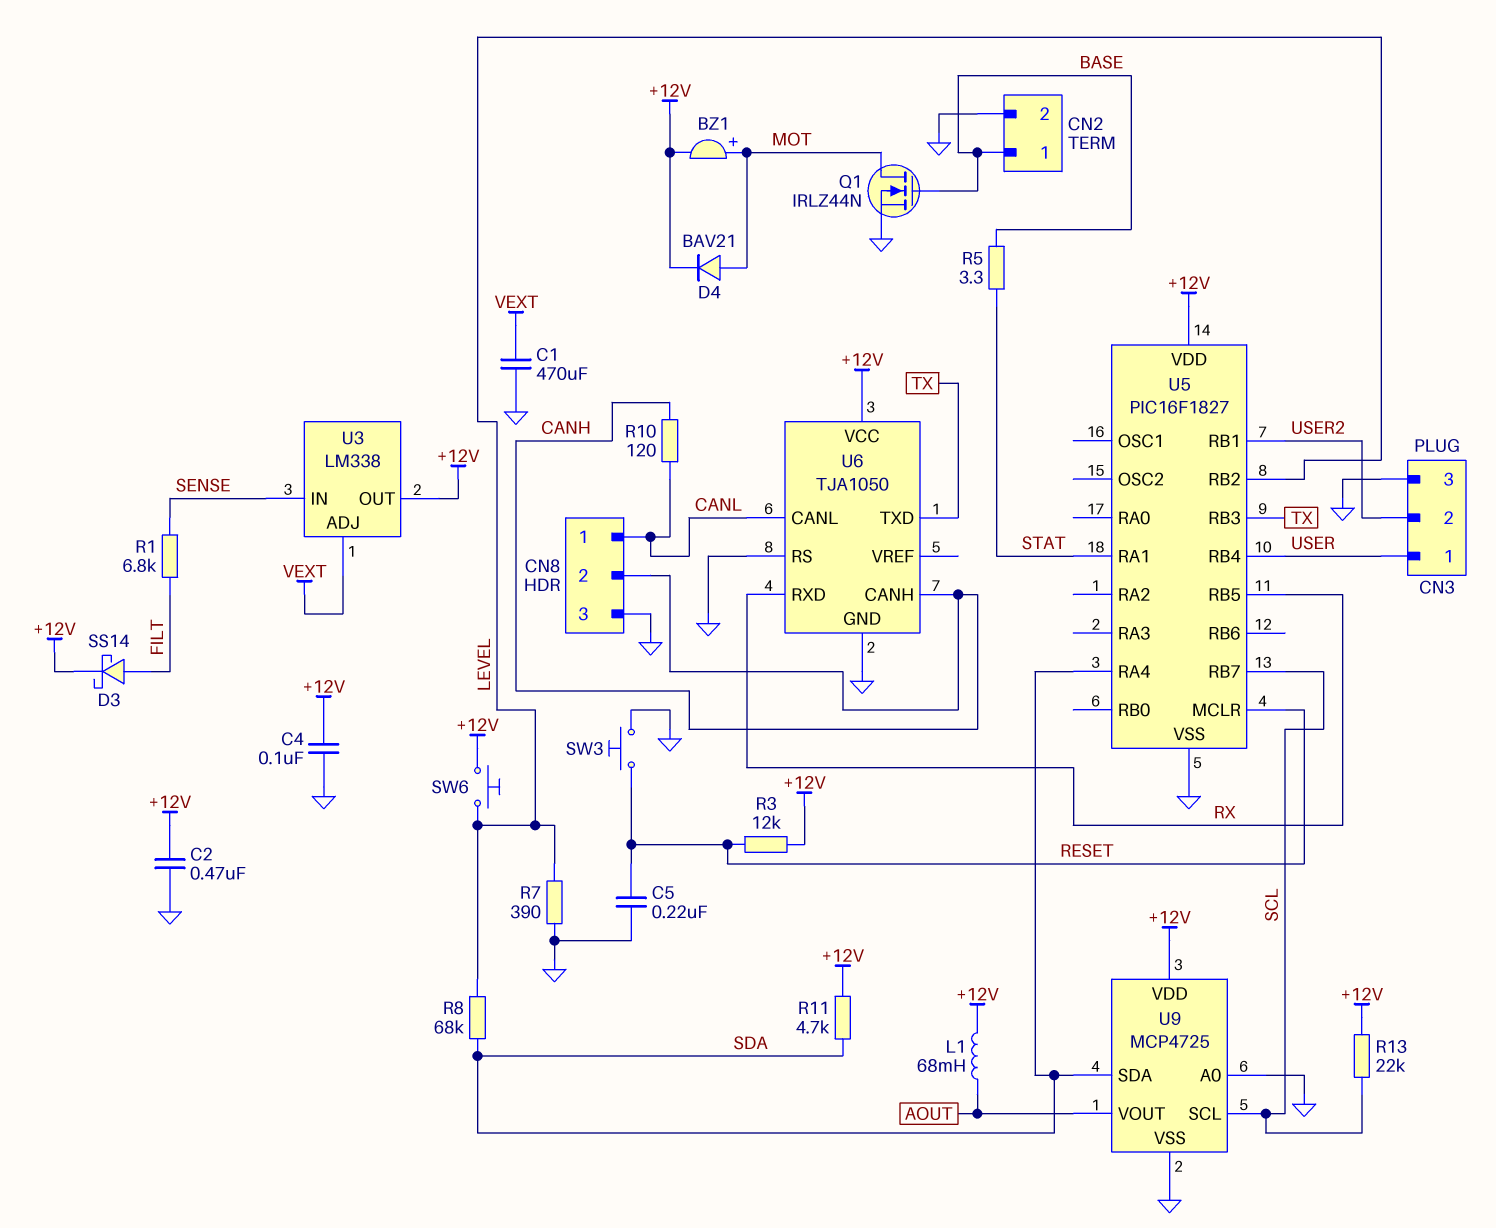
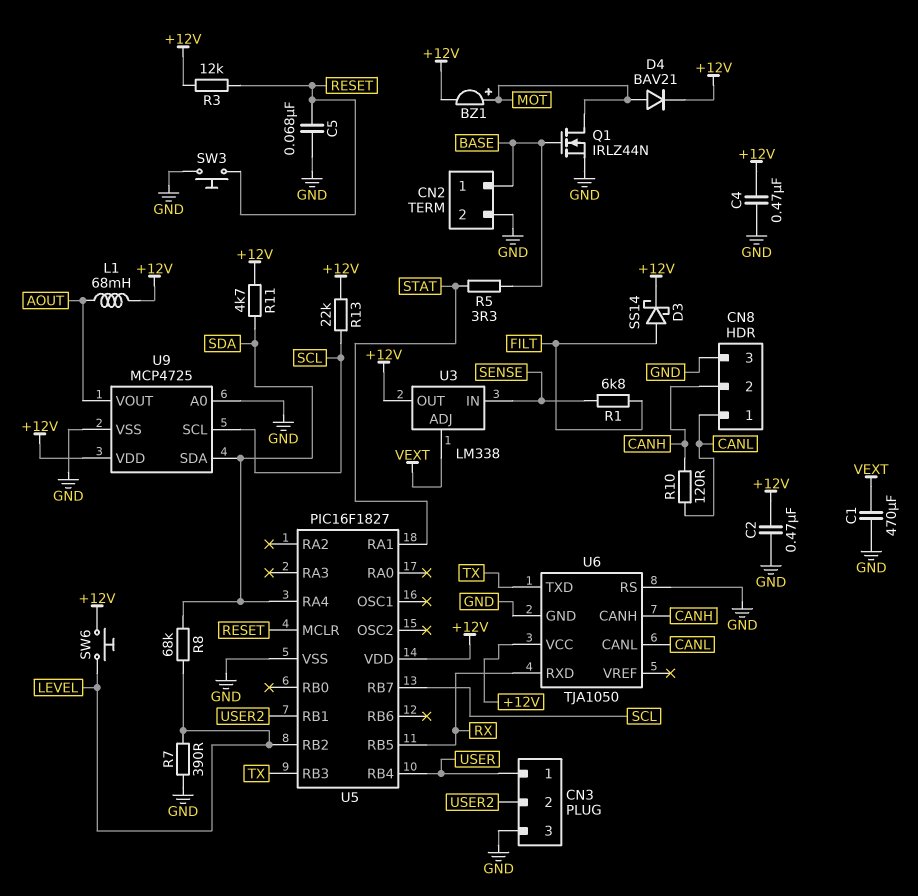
C4: 100nF (+12V, GND) -> 470nF (+12V, GND)
C5: 220nF (GND, RESET) -> 68nF (GND, RESET)

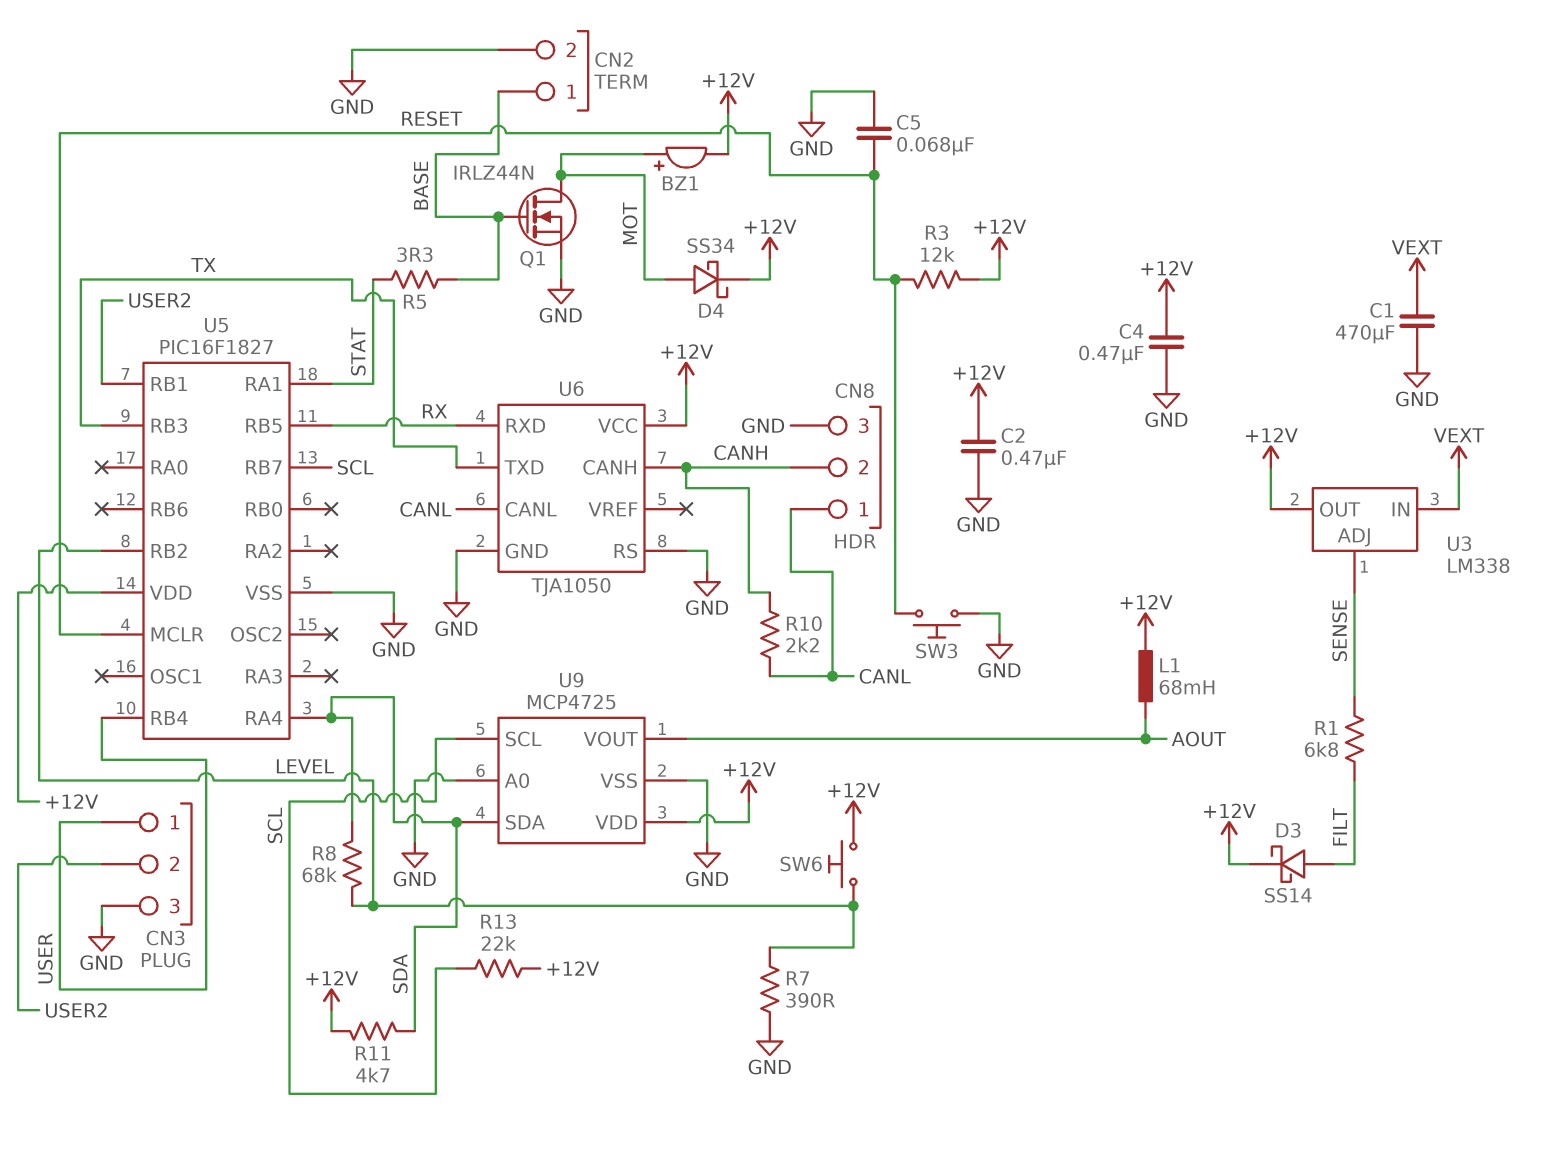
D4: diode BAV21 (A MOT, K +12V) -> schottky SS34 (A MOT, K +12V)
R10: 120 (CANH, CANL) -> 2.2k (CANH, CANL)
U3 pin ADJ: VEXT -> SENSE
U3 pin IN: SENSE -> VEXT

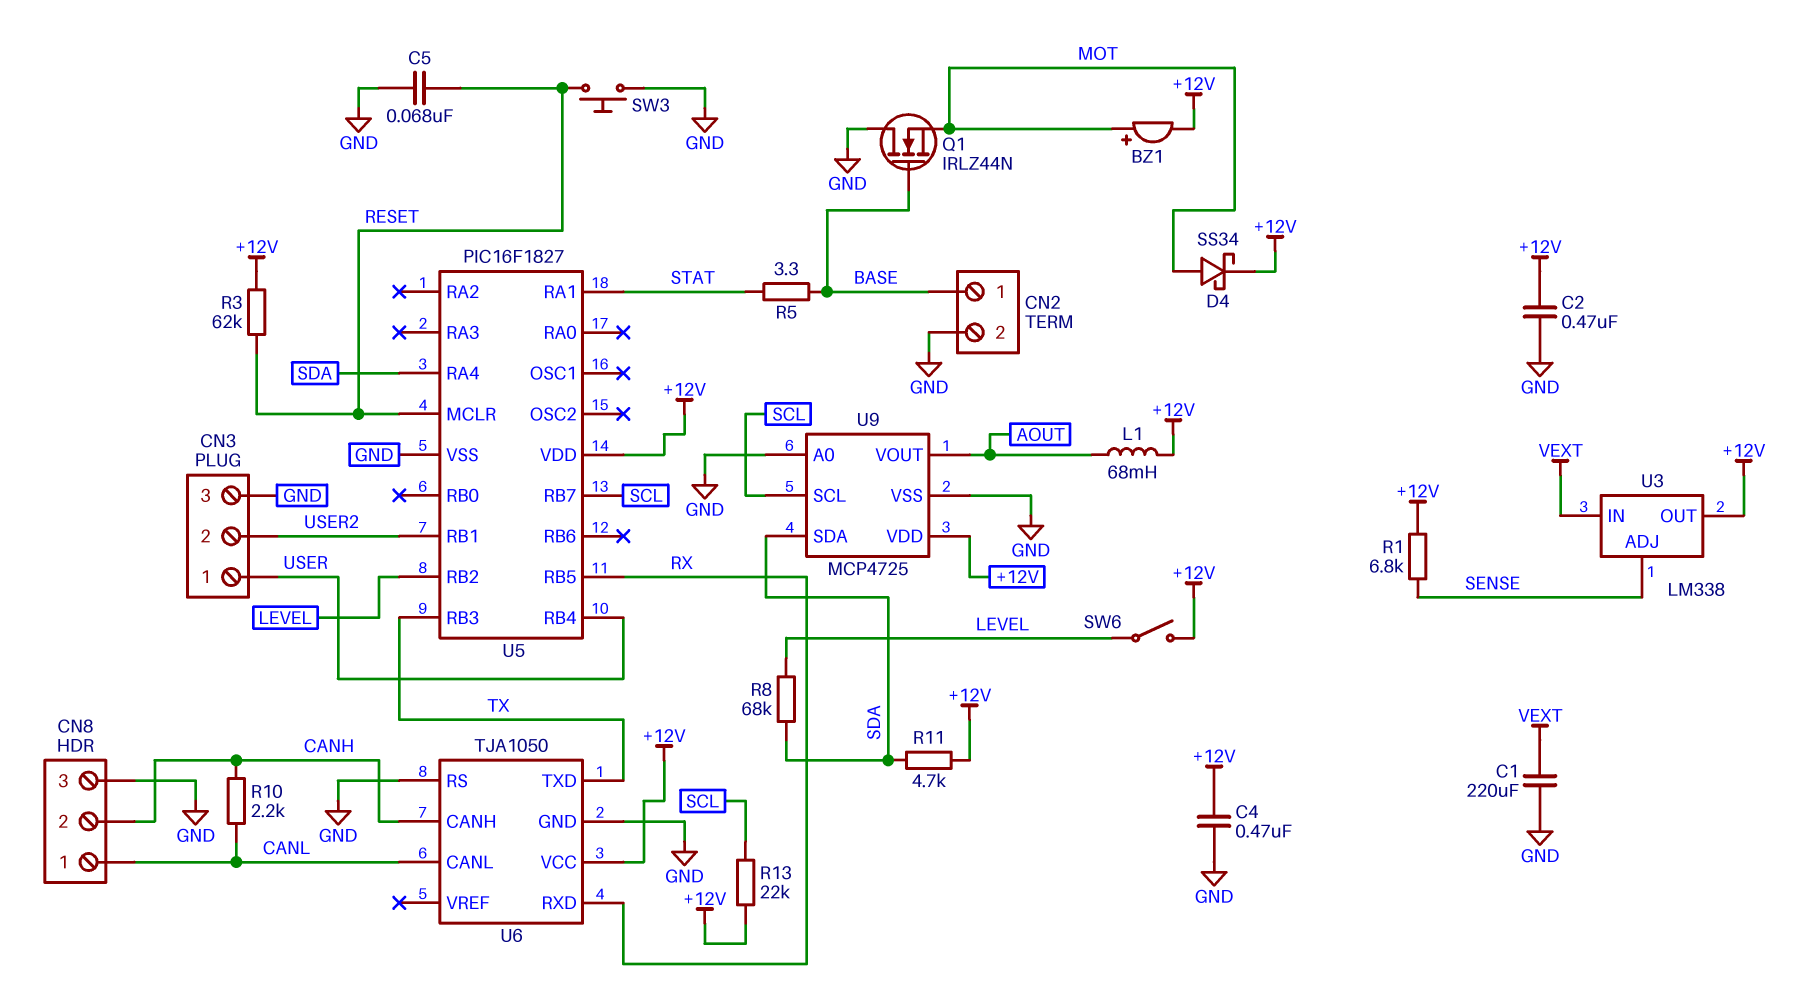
C1: 470uF (GND, VEXT) -> 220uF (GND, VEXT)
D3: schottky SS14 (A FILT, K +12V) -> none
Q1: NMOS IRLZ44N (G BASE, D MOT, S GND) -> NMOS IRLZ44N (G BASE, D GND, S MOT)
R1: 6.8k (FILT, SENSE) -> 6.8k (+12V, SENSE)
R3: 12k (+12V, RESET) -> 62k (+12V, RESET)
R7: 390 (GND, LEVEL) -> none
SW6: button (+12V, LEVEL) -> switch (+12V, LEVEL)

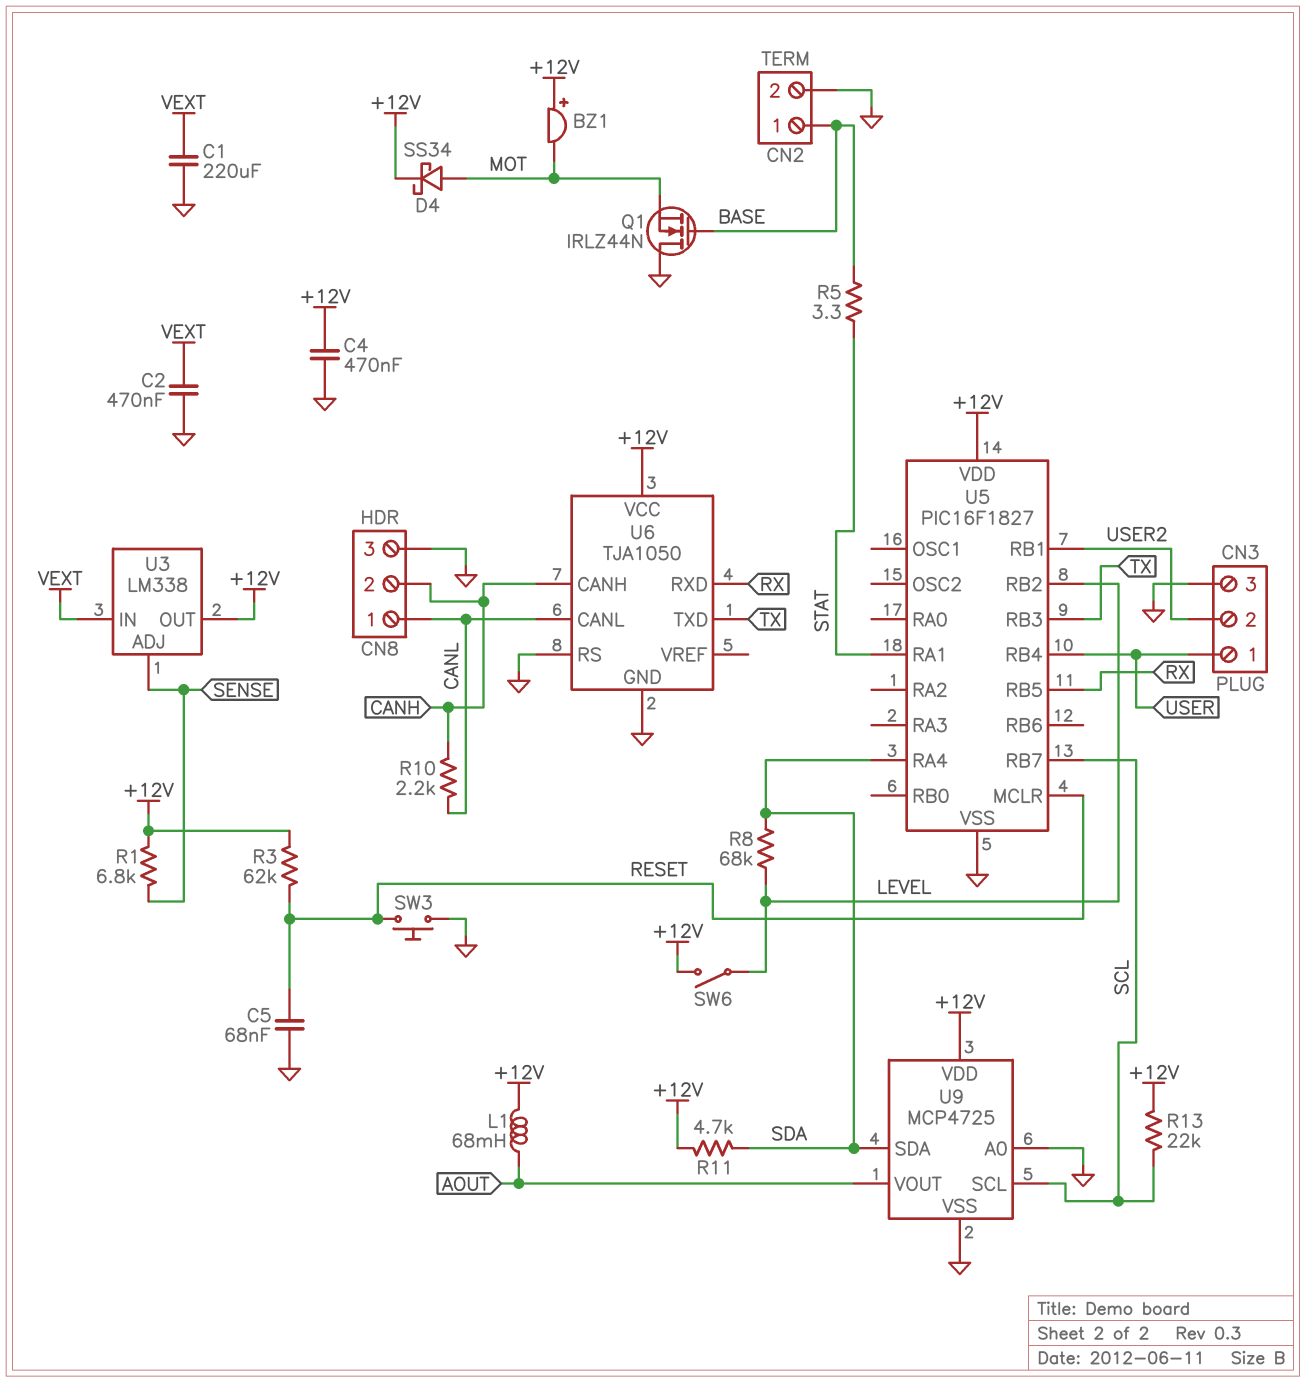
BZ1: buzzer (plus MOT, minus +12V) -> buzzer (plus +12V, minus MOT)
C2: 470nF (+12V, GND) -> 470nF (GND, VEXT)

